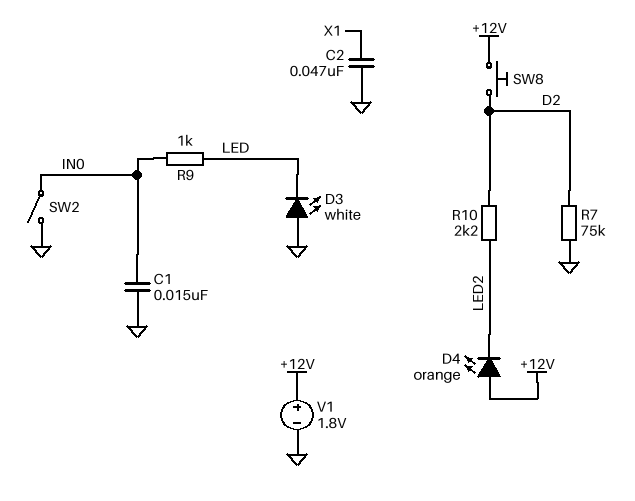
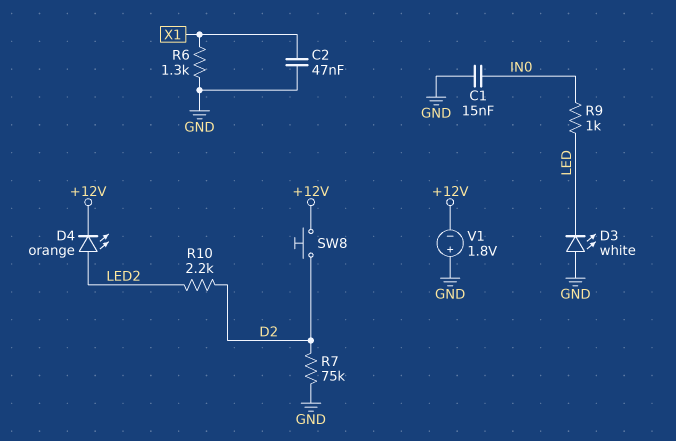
D4: LED orange (A +12V, K LED2) -> LED orange (A LED2, K +12V)
R6: none -> 1.3k (GND, X1)
SW2: switch (GND, IN0) -> none
V1: 1.8V (plus +12V, minus GND) -> 1.8V (plus GND, minus +12V)

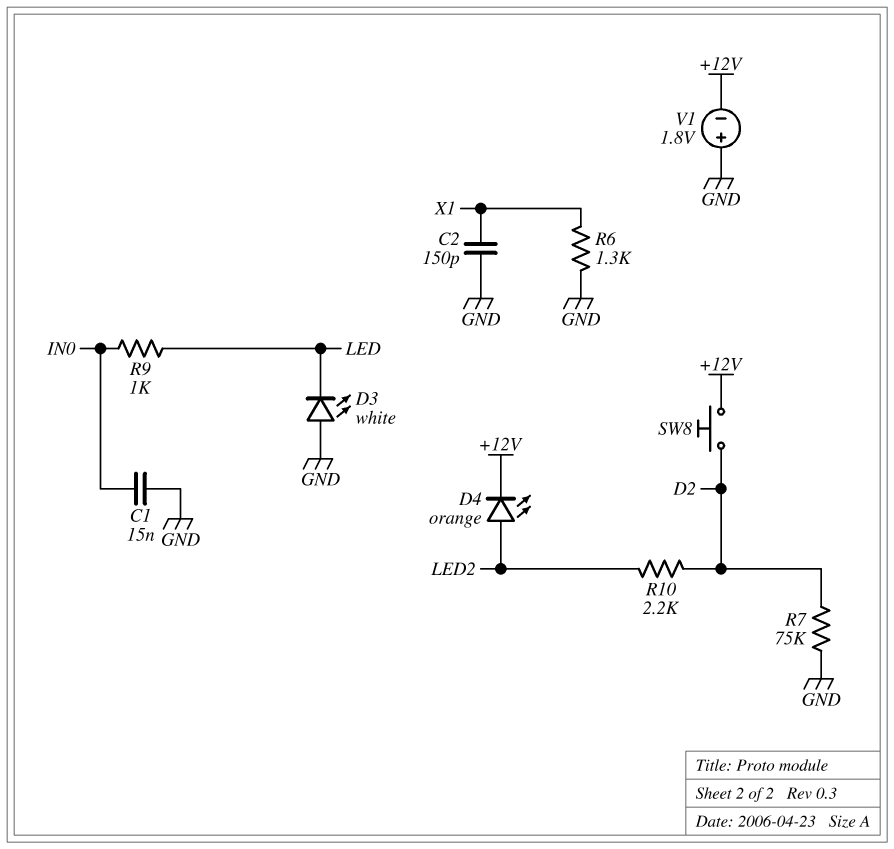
C2: 47nF (GND, X1) -> 150pF (GND, X1)

